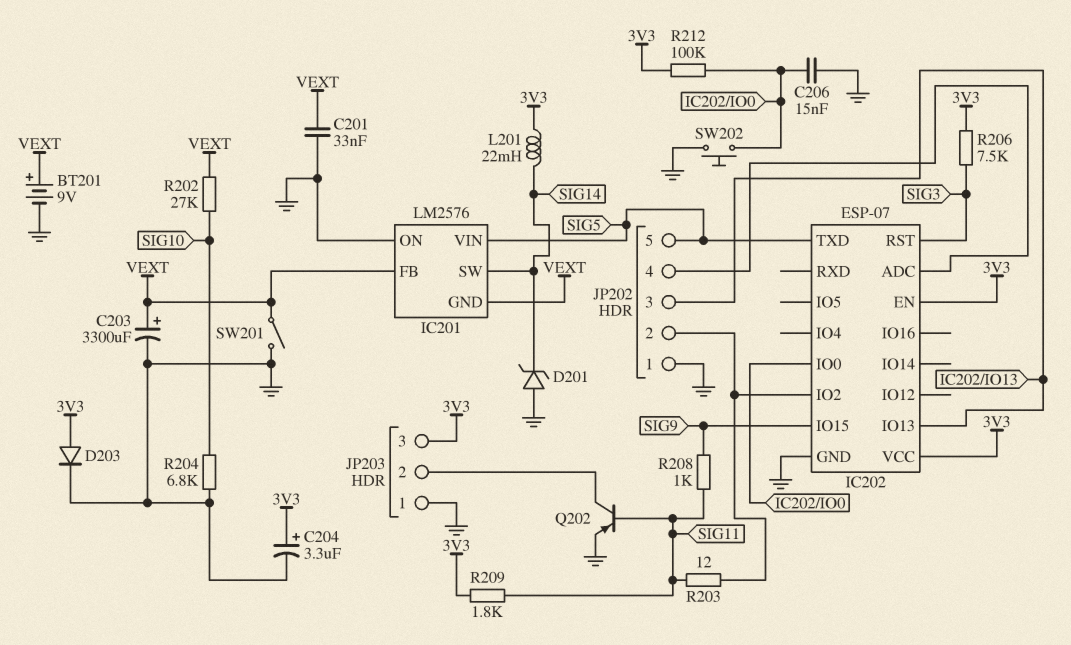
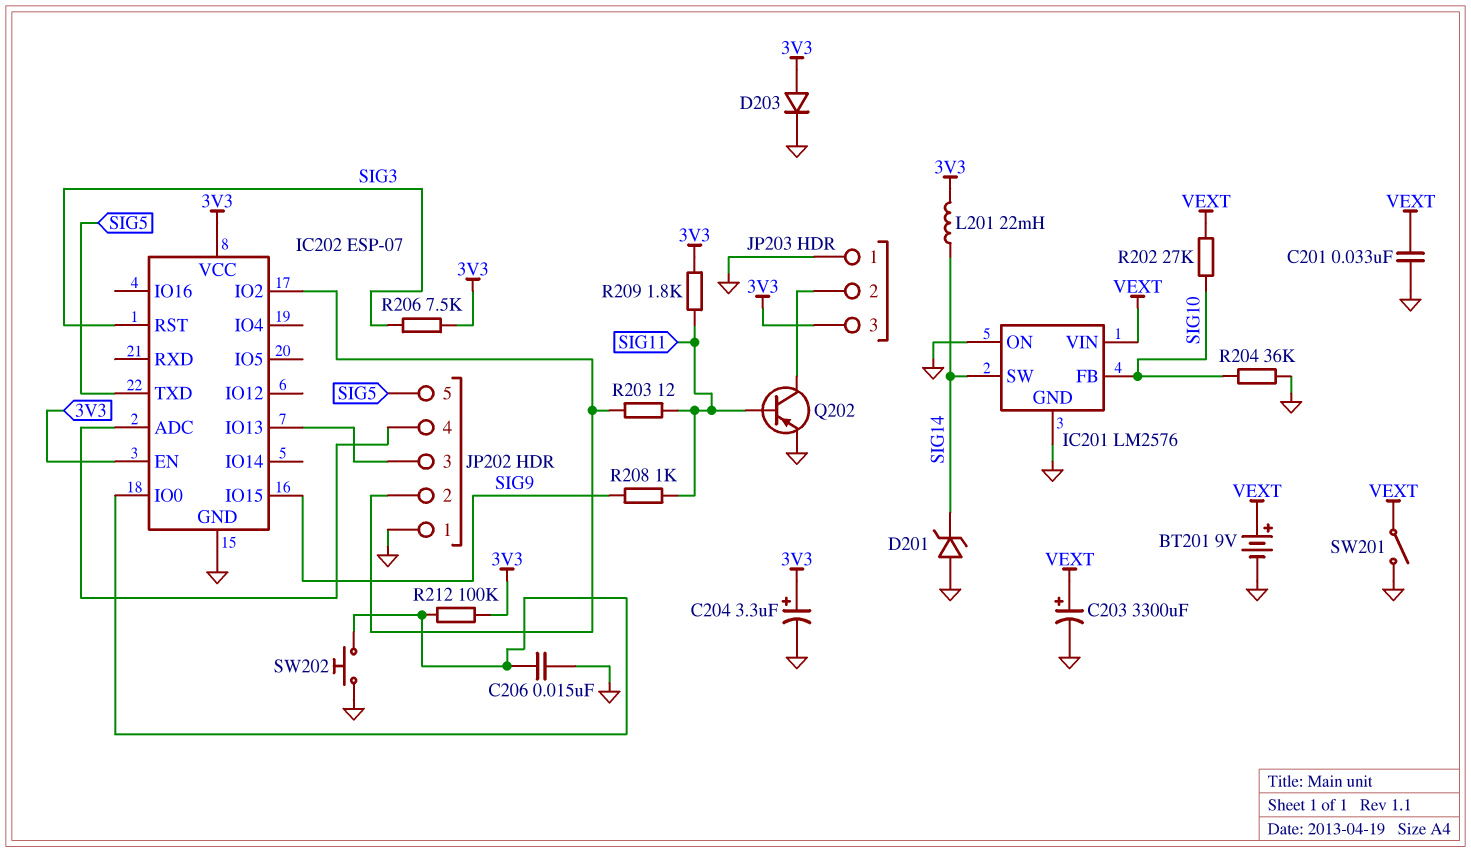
IC201 pin FB: VEXT -> SIG10
IC201 pin GND: VEXT -> GND
IC201 pin VIN: SIG5 -> VEXT
R204: 6.8k (GND, SIG10) -> 36k (GND, SIG10)

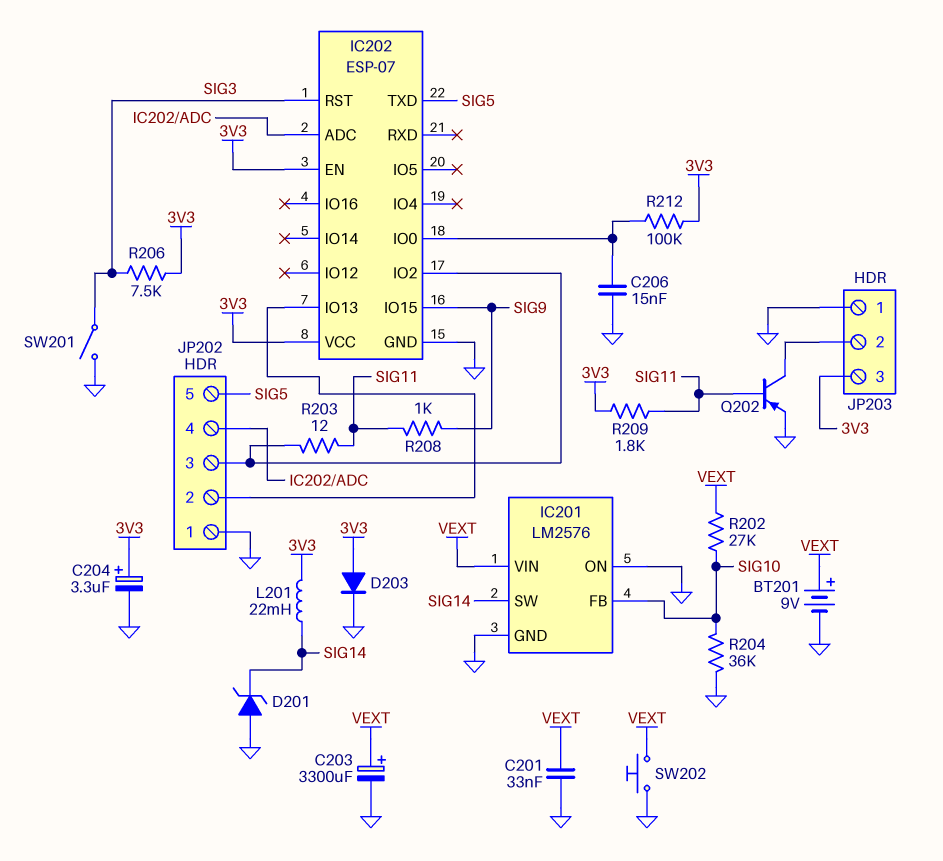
JP202 pin 2: IC202/IO2 -> IC202/IO13
JP202 pin 3: IC202/IO13 -> IC202/IO2
SW201: switch (GND, VEXT) -> switch (GND, SIG3)
SW202: button (GND, IC202/IO0) -> button (GND, VEXT)

